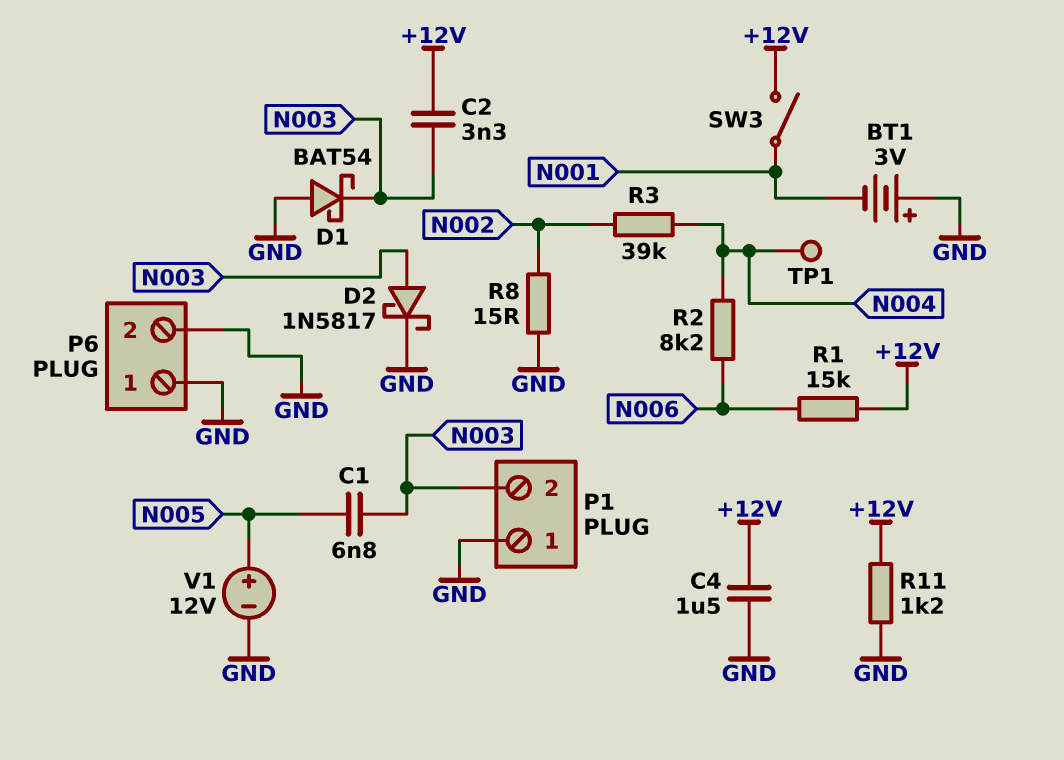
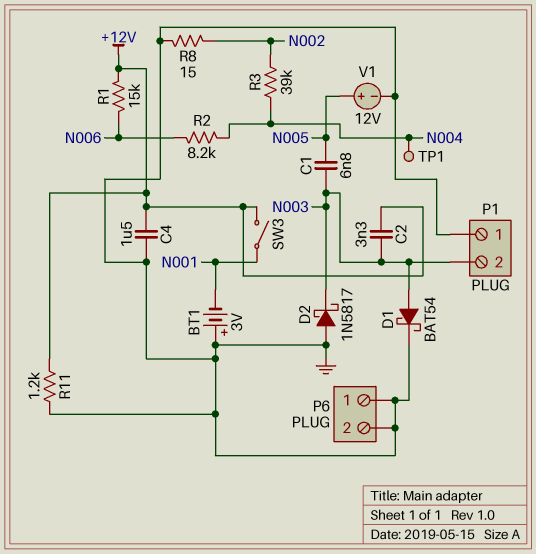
D1: schottky BAT54 (A GND, K N003) -> schottky BAT54 (A N003, K GND)
D2: schottky 1N5817 (A N003, K GND) -> schottky 1N5817 (A GND, K N003)

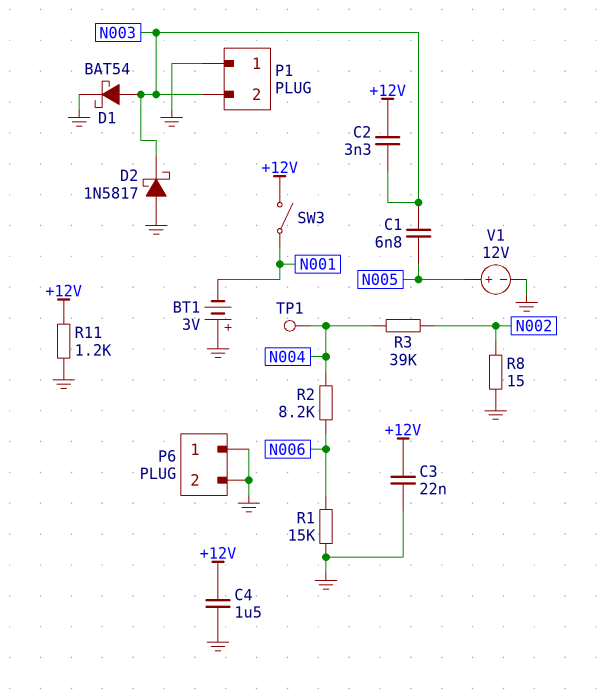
C3: none -> 22nF (+12V, GND)
R1: 15k (+12V, N006) -> 15k (GND, N006)

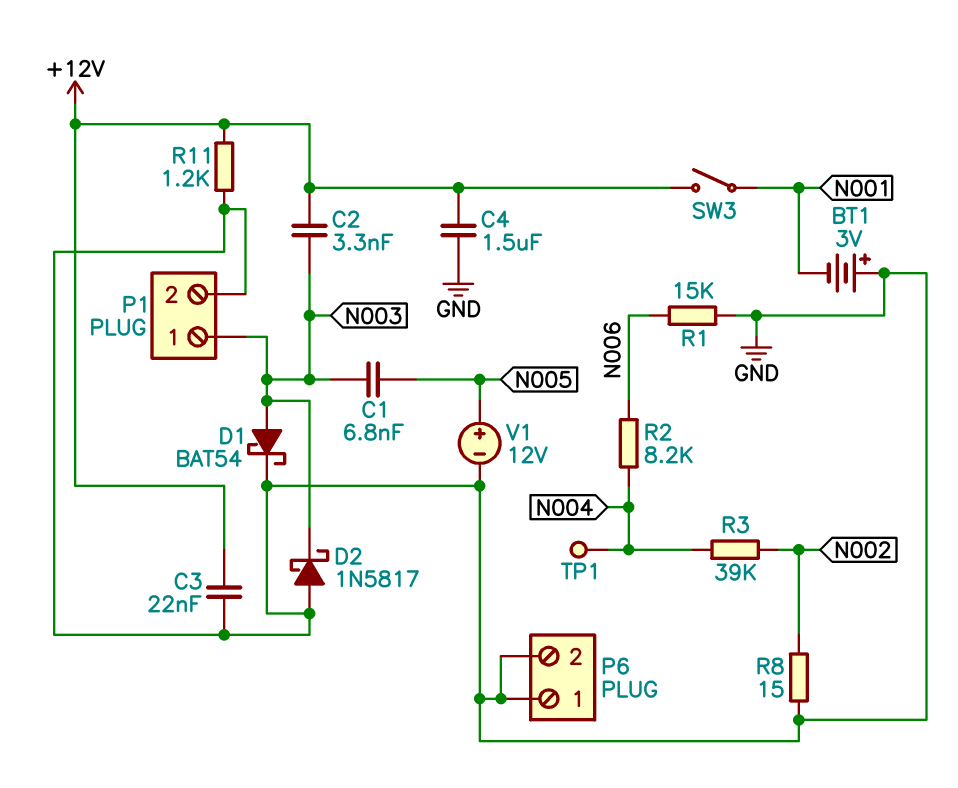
P1 pin 1: GND -> N003
P1 pin 2: N003 -> GND

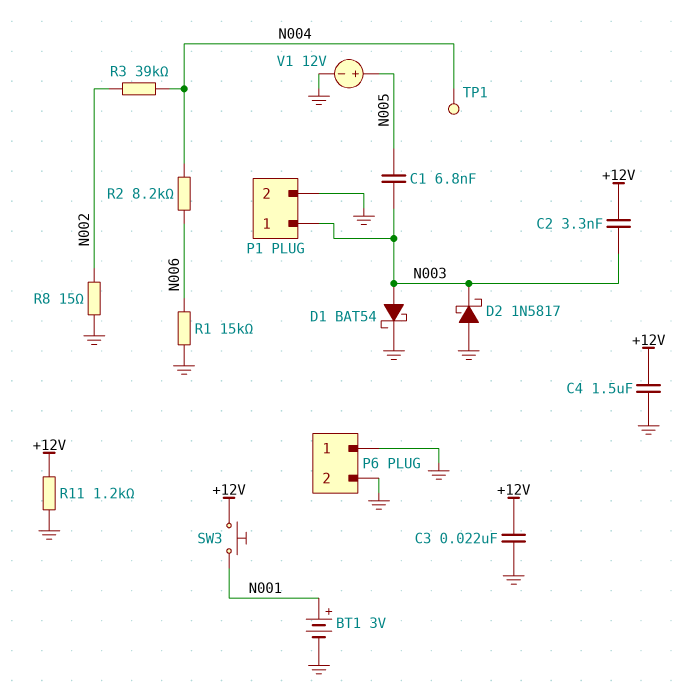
BT1: 3V (plus GND, minus N001) -> 3V (plus N001, minus GND)
SW3: switch (+12V, N001) -> button (+12V, N001)

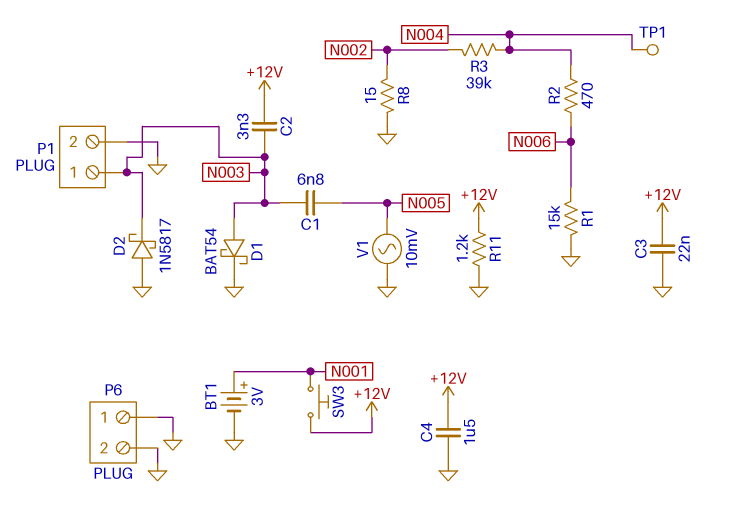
R2: 8.2k (N004, N006) -> 470 (N004, N006)
V1: 12V (plus N005, minus GND) -> AC 10mV (GND, N005)

